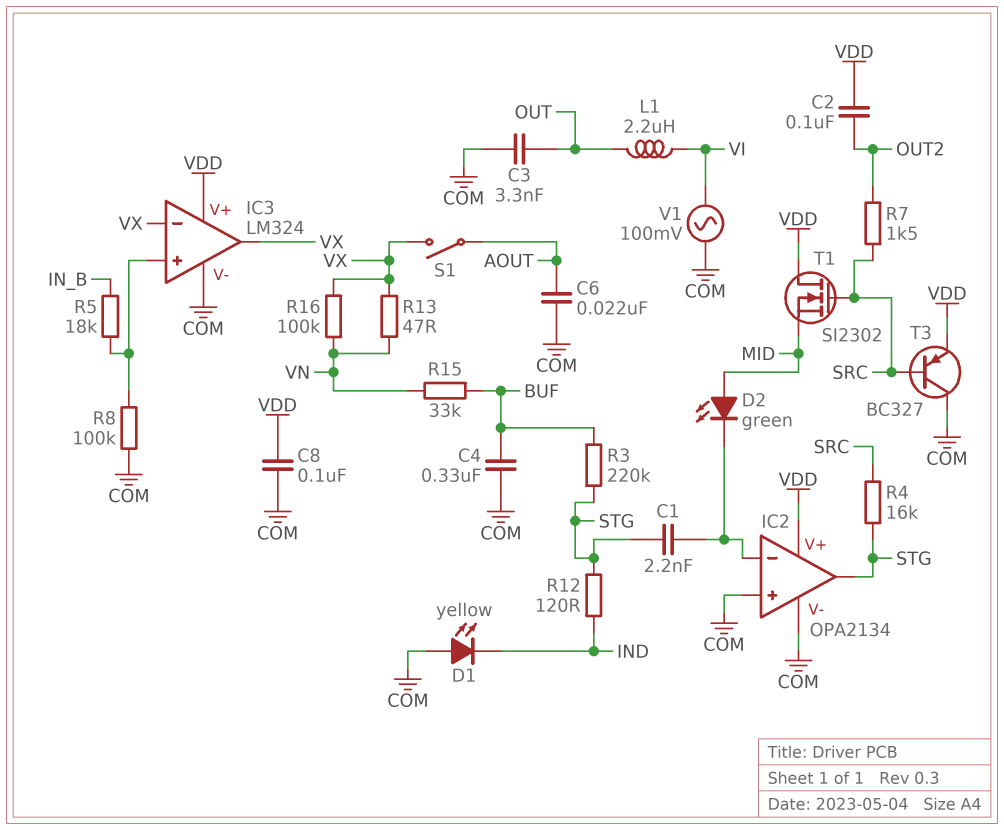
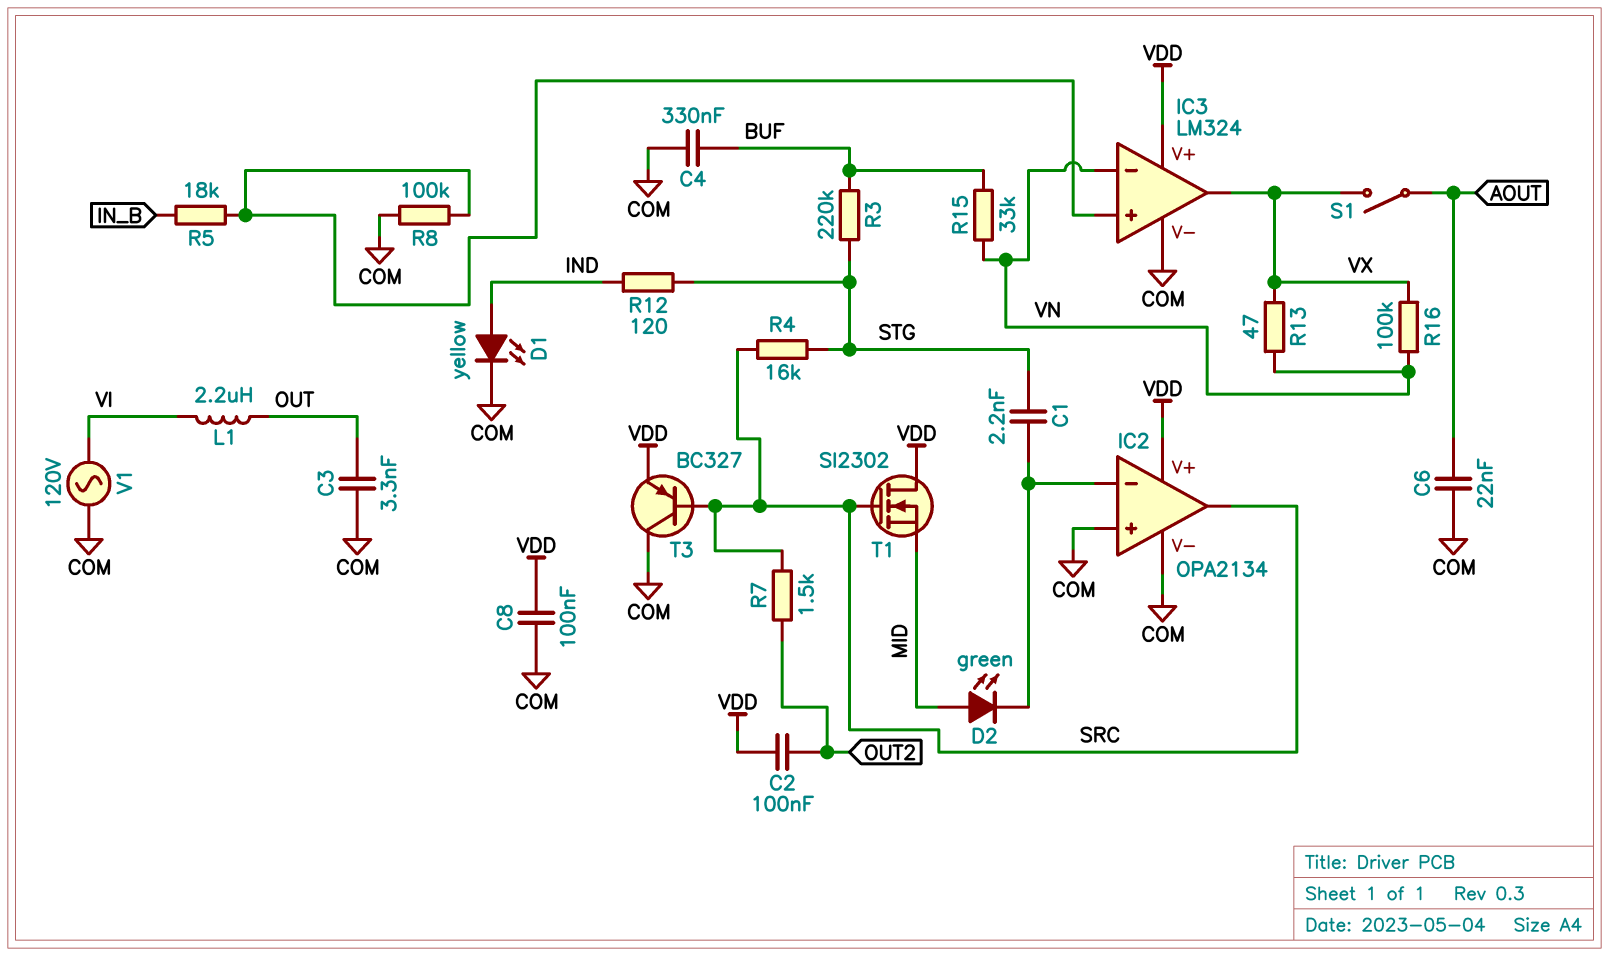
D1: LED yellow (A COM, K IND) -> LED yellow (A IND, K COM)
IC2 pin out: STG -> SRC
IC3 pin in-: VX -> VN
V1: AC 100mV (COM, VI) -> AC 120V (COM, VI)

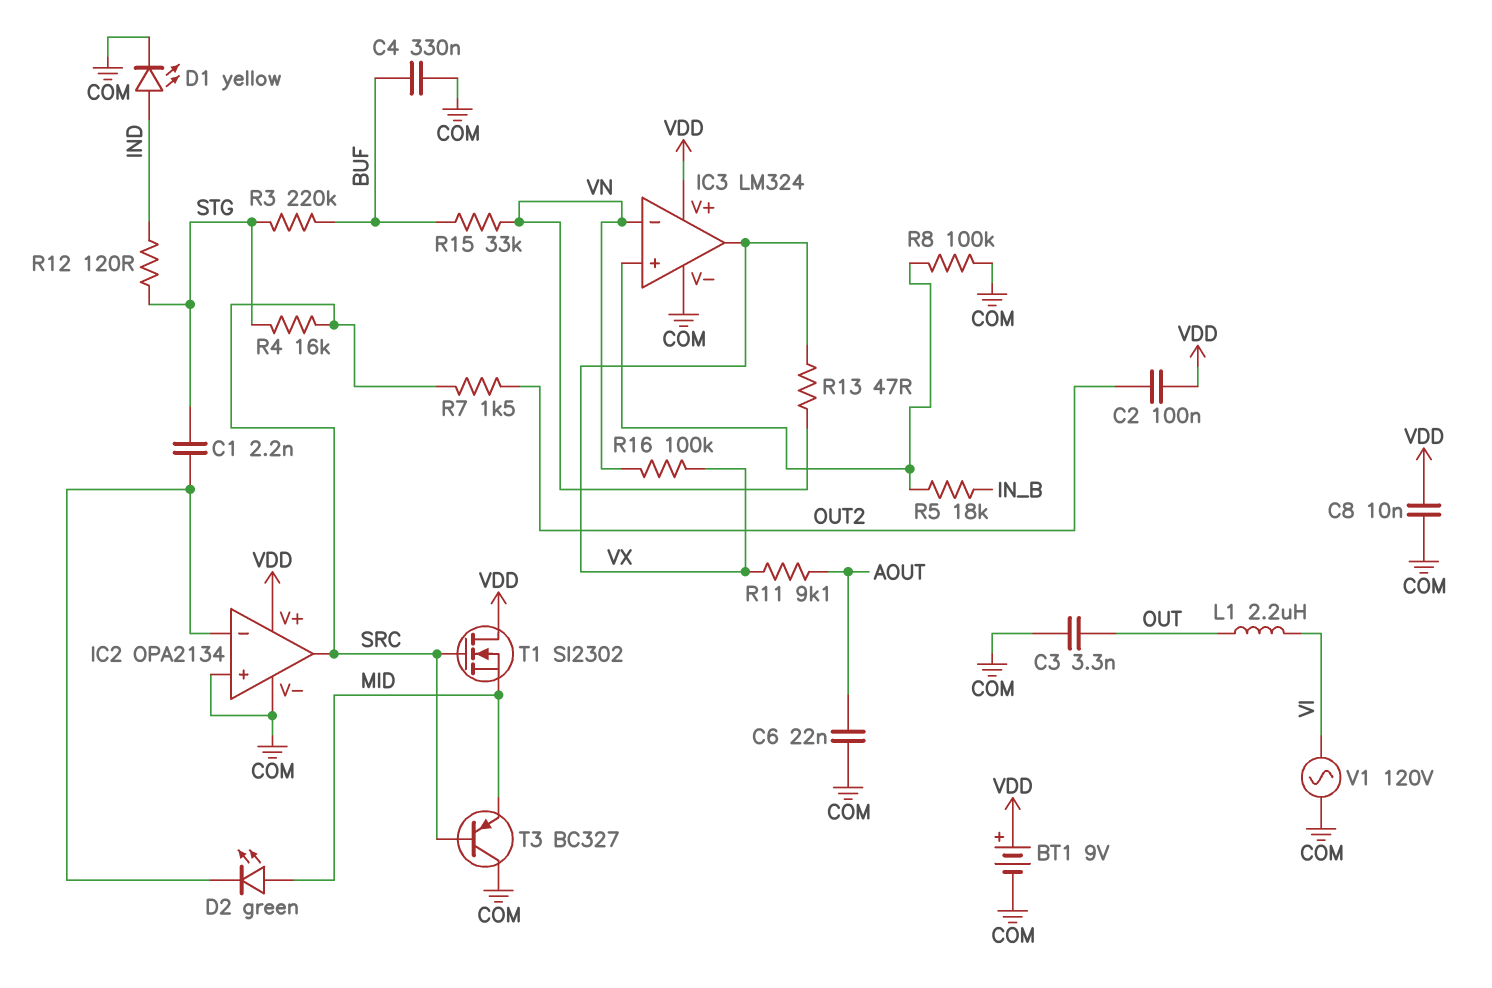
BT1: none -> 9V (plus VDD, minus COM)
C8: 100nF (COM, VDD) -> 10nF (COM, VDD)
R11: none -> 9.1k (AOUT, VX)
S1: switch (AOUT, VX) -> none
T3: PNP BC327 (B SRC, C COM, E VDD) -> PNP BC327 (B SRC, C COM, E MID)

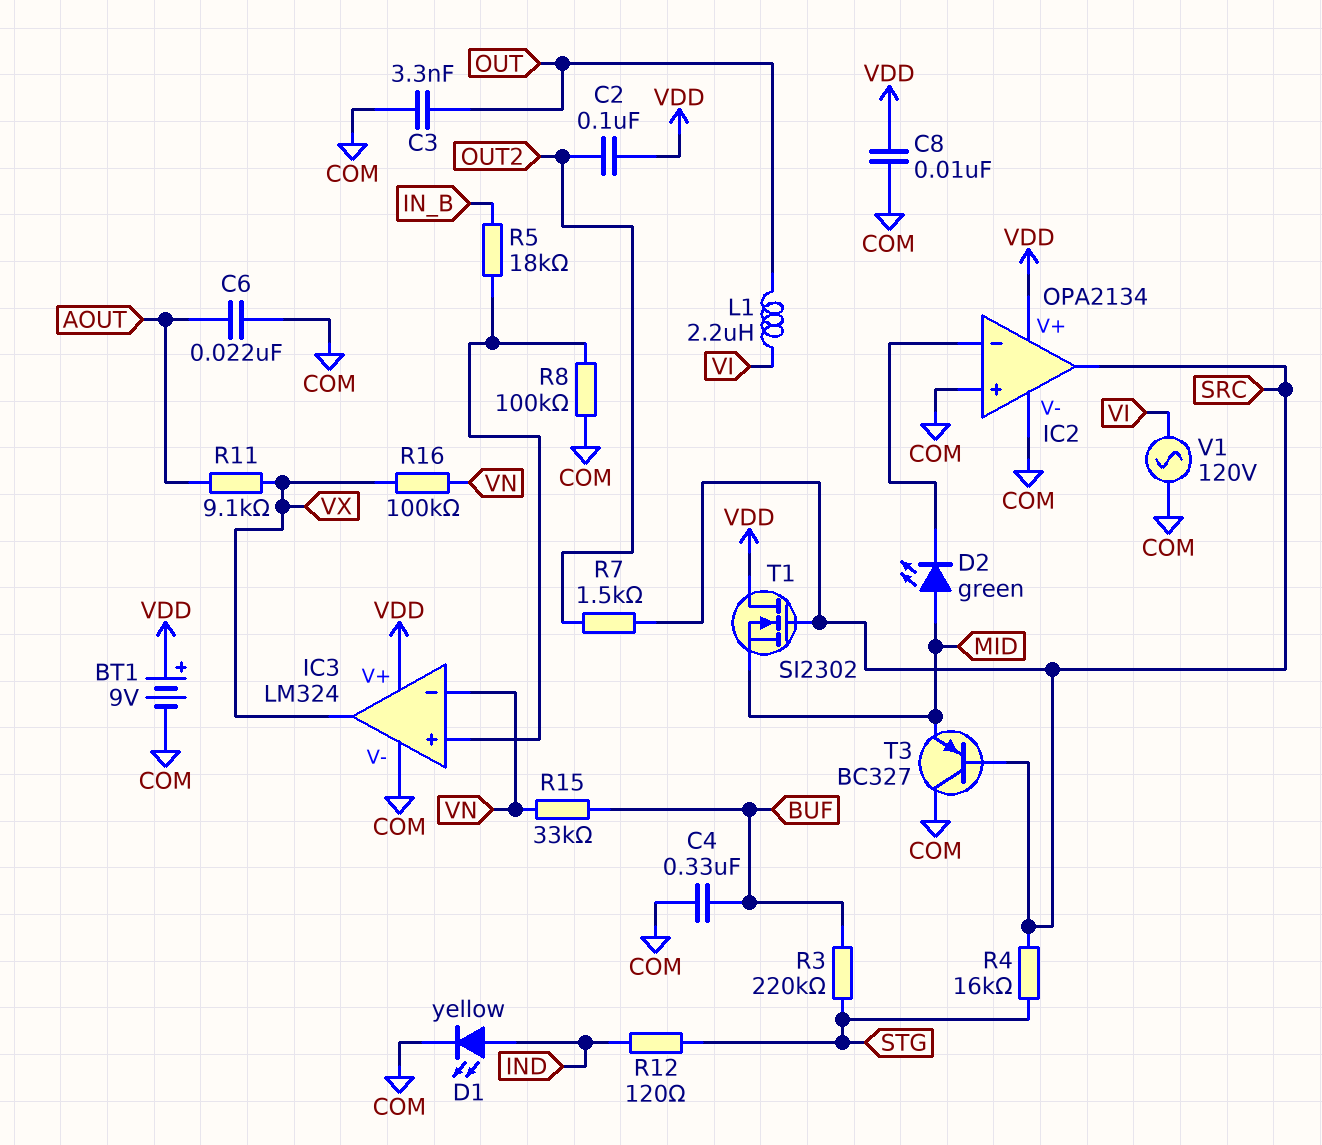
C1: 2.2nF (IC2/in-, STG) -> none
R13: 47 (VN, VX) -> none

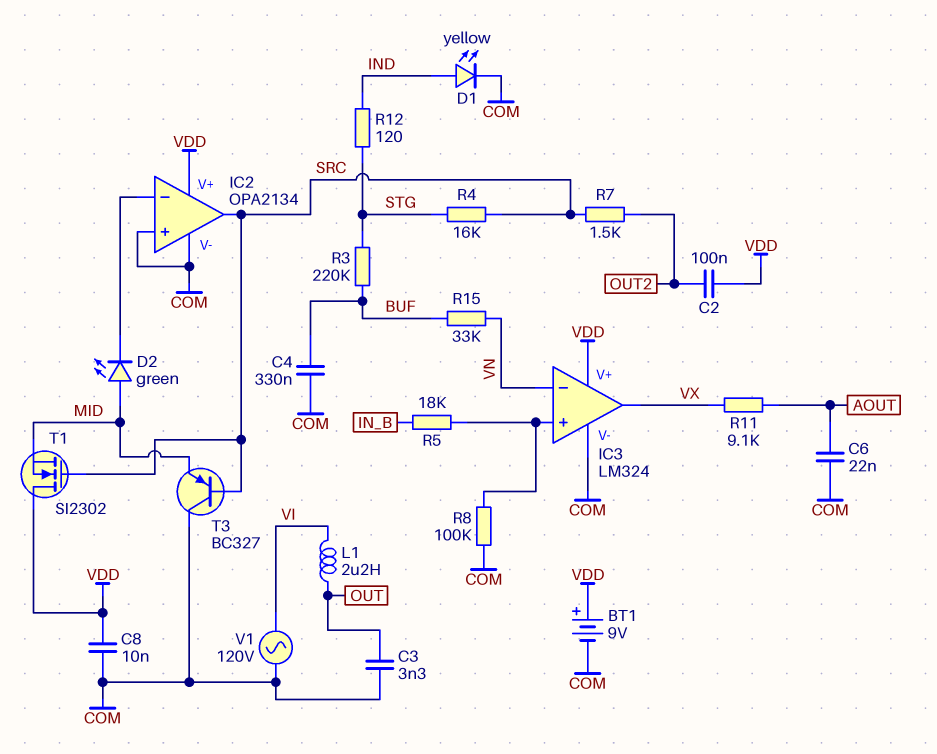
R16: 100k (VN, VX) -> none

